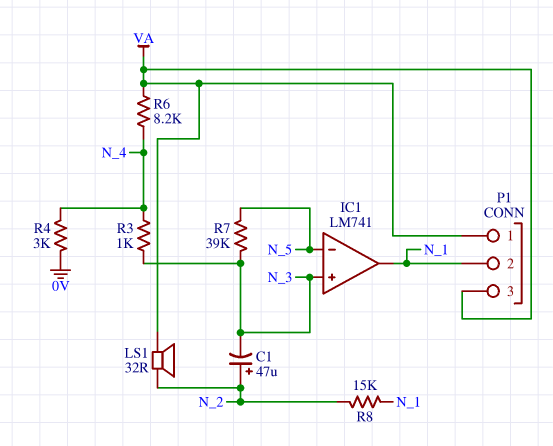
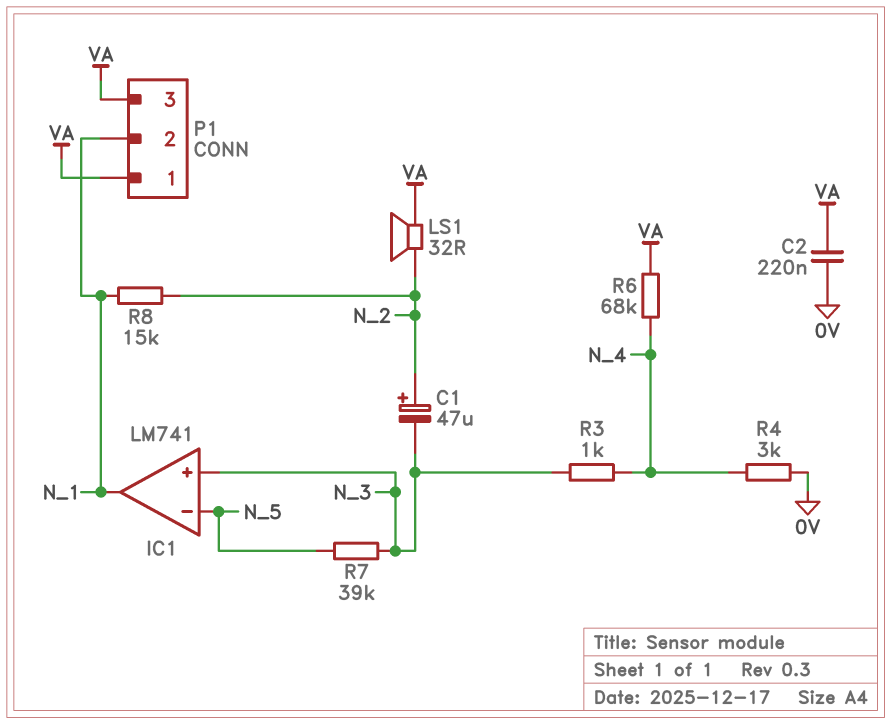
C2: none -> 220nF (0V, VA)
R6: 8.2k (N_4, VA) -> 68k (N_4, VA)

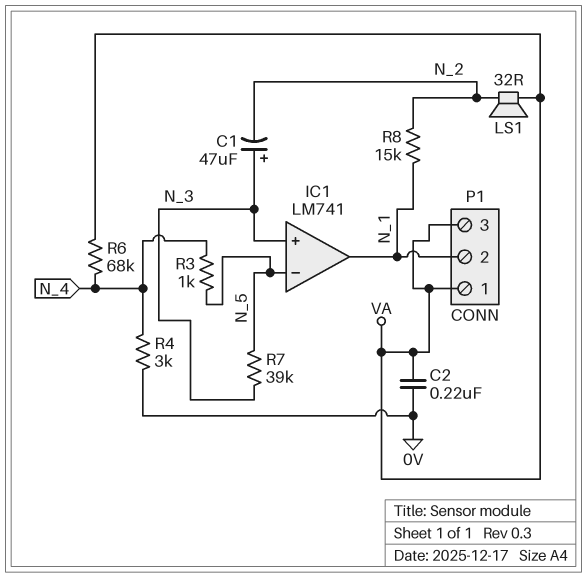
C1: 47uF (plus N_2, minus N_3) -> 47uF (plus N_3, minus N_2)
R3: 1k (N_3, N_4) -> 1k (N_4, N_5)

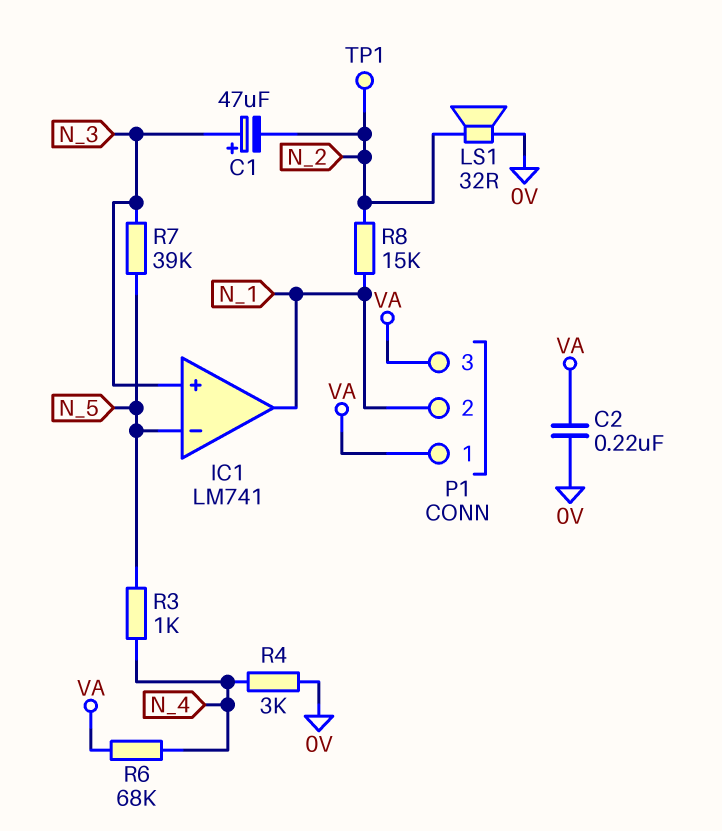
LS1: speaker 32R (N_2, VA) -> speaker 32R (0V, N_2)
TP1: none -> test point (N_2)

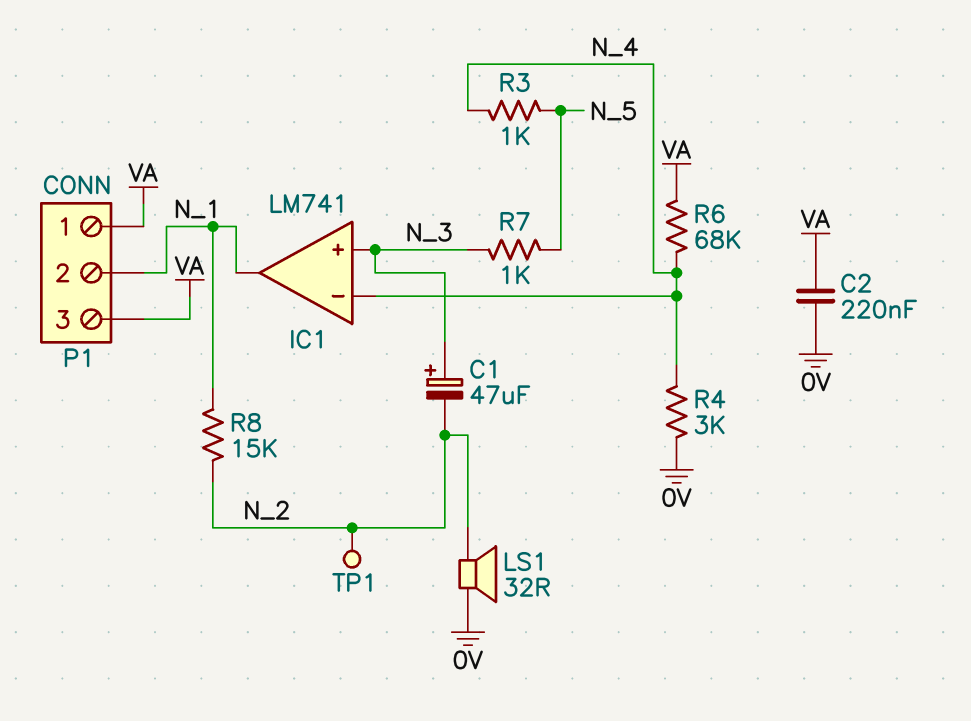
IC1 pin in-: N_5 -> N_4
R7: 39k (N_3, N_5) -> 1k (N_3, N_5)

